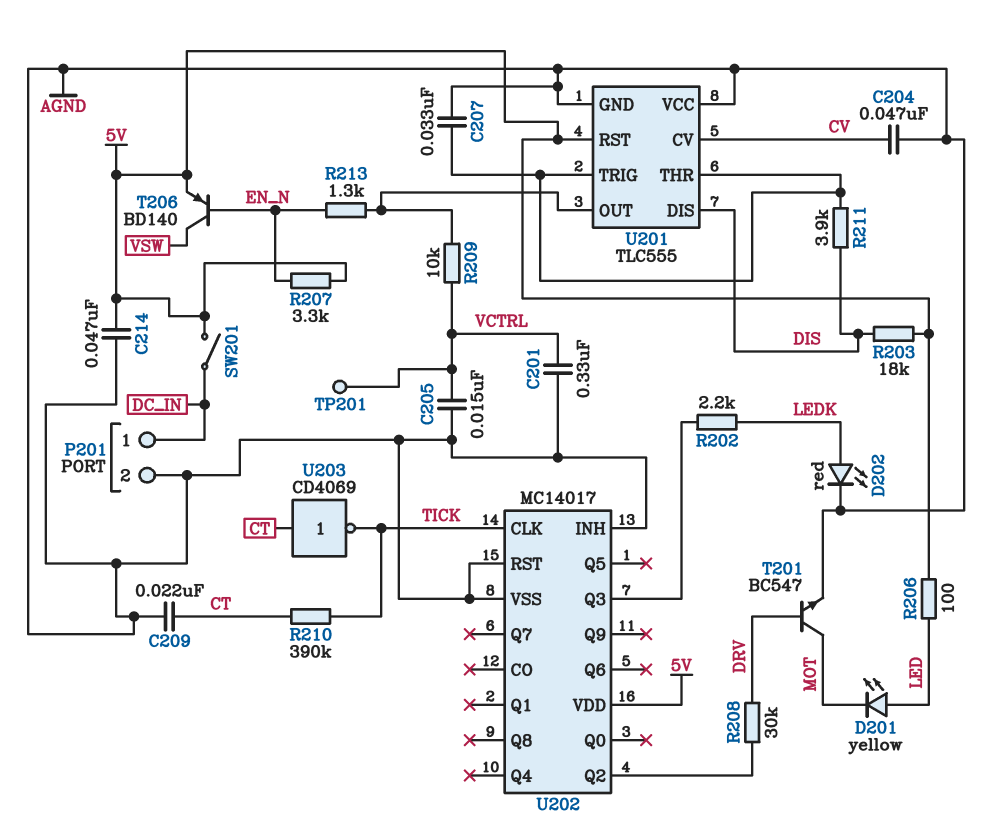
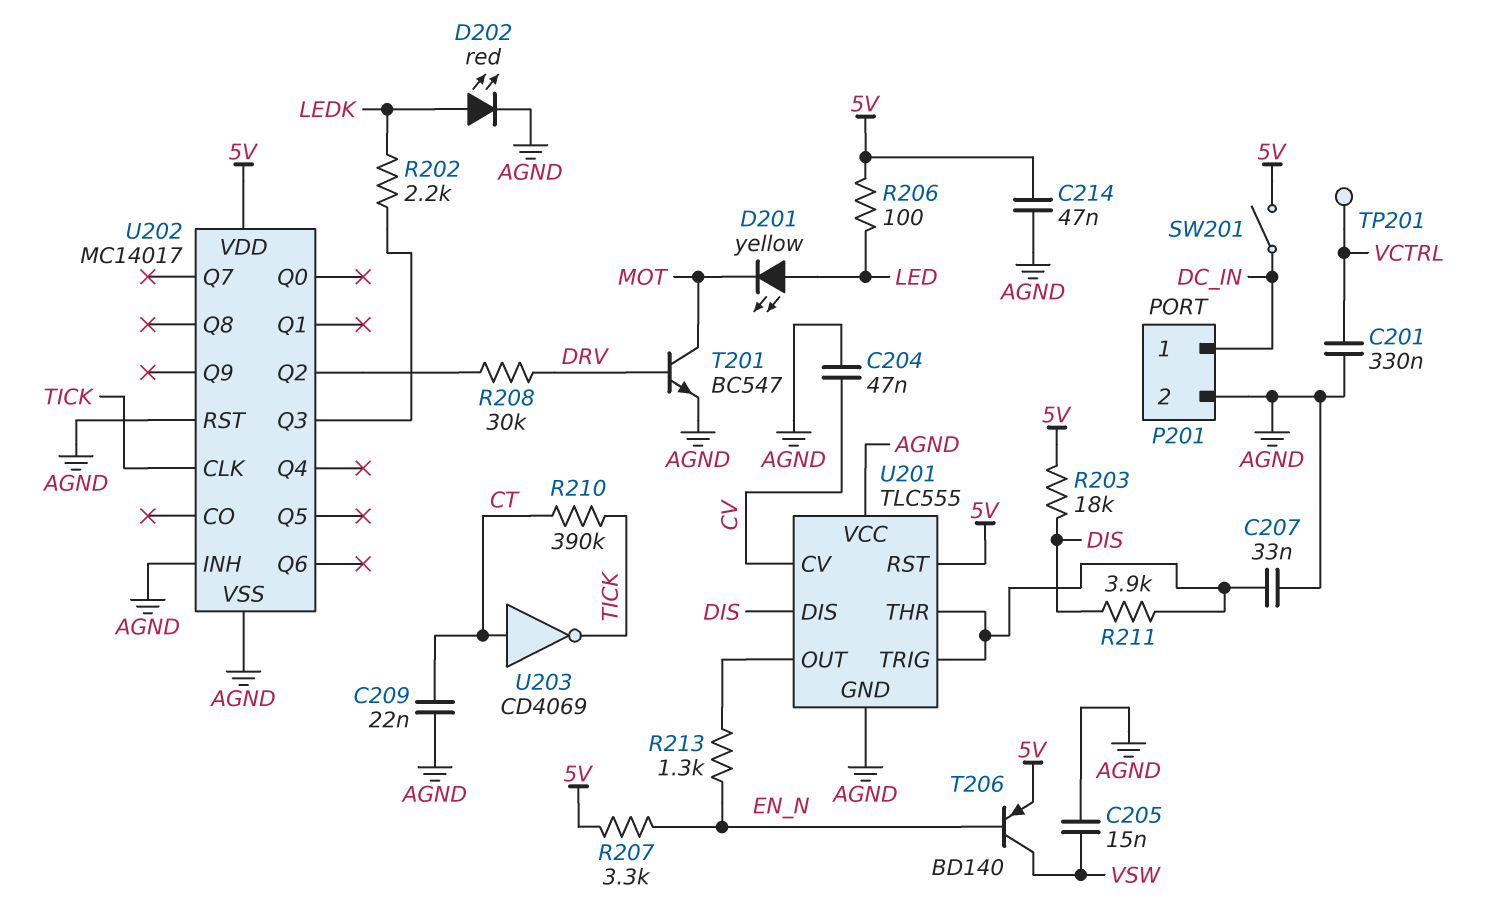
C205: 15nF (AGND, VCTRL) -> 15nF (AGND, VSW)
R209: 10k (U201/OUT, VCTRL) -> none

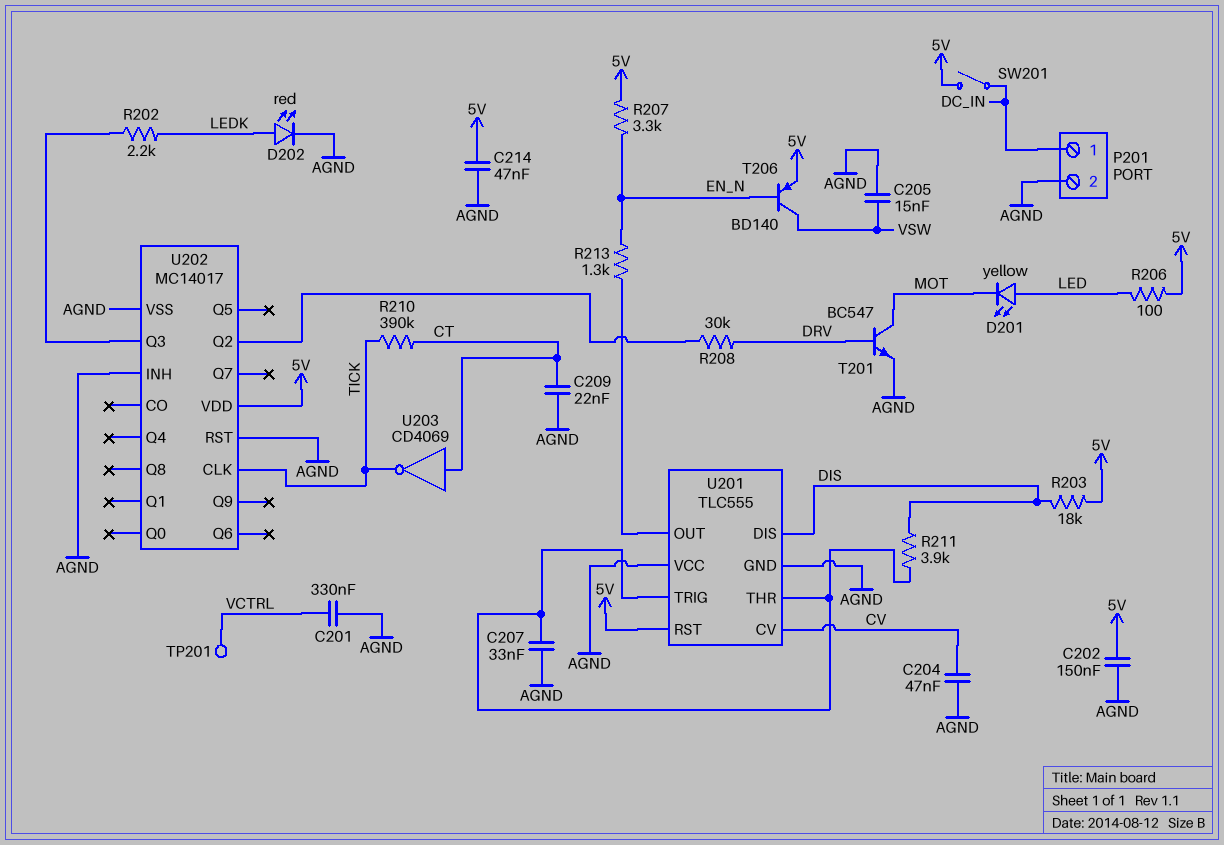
C202: none -> 150nF (5V, AGND)

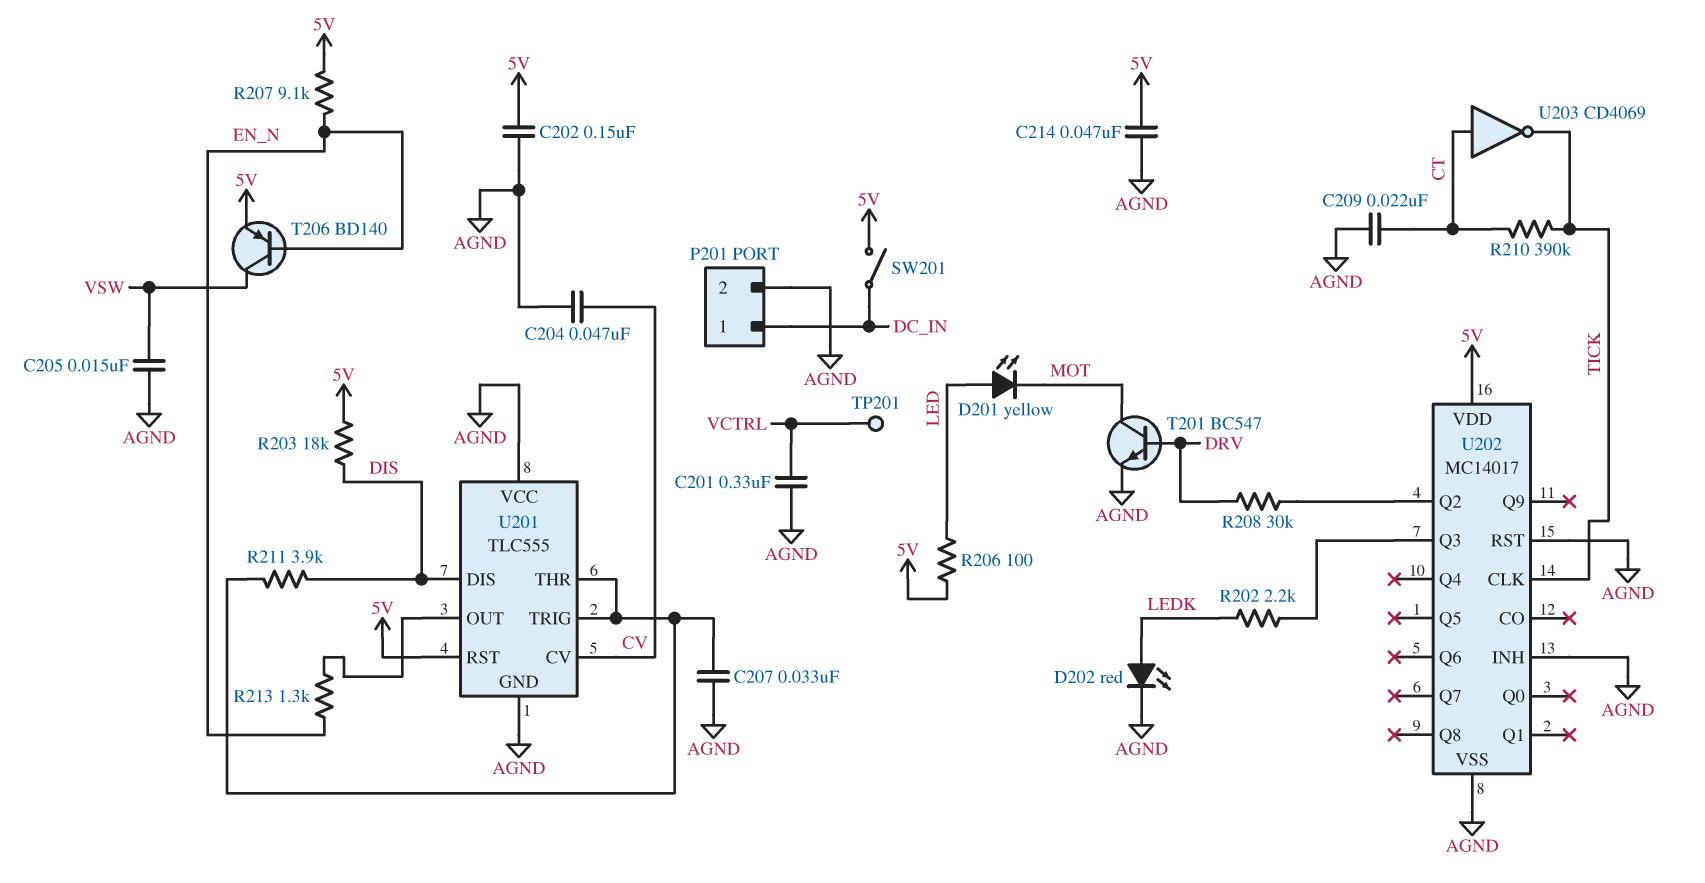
R207: 3.3k (5V, EN_N) -> 9.1k (5V, EN_N)

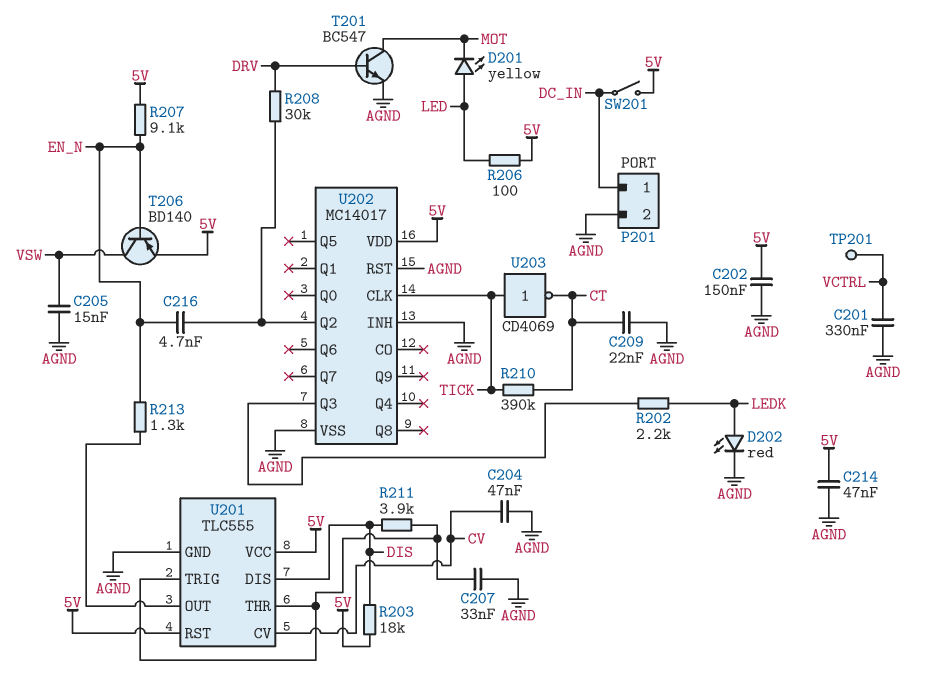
C216: none -> 4.7nF (EN_N, U202/Q2)
U201 pin VCC: AGND -> 5V
U203: NOT CD4069 (in CT, out TICK) -> NOT CD4069 (in TICK, out CT)

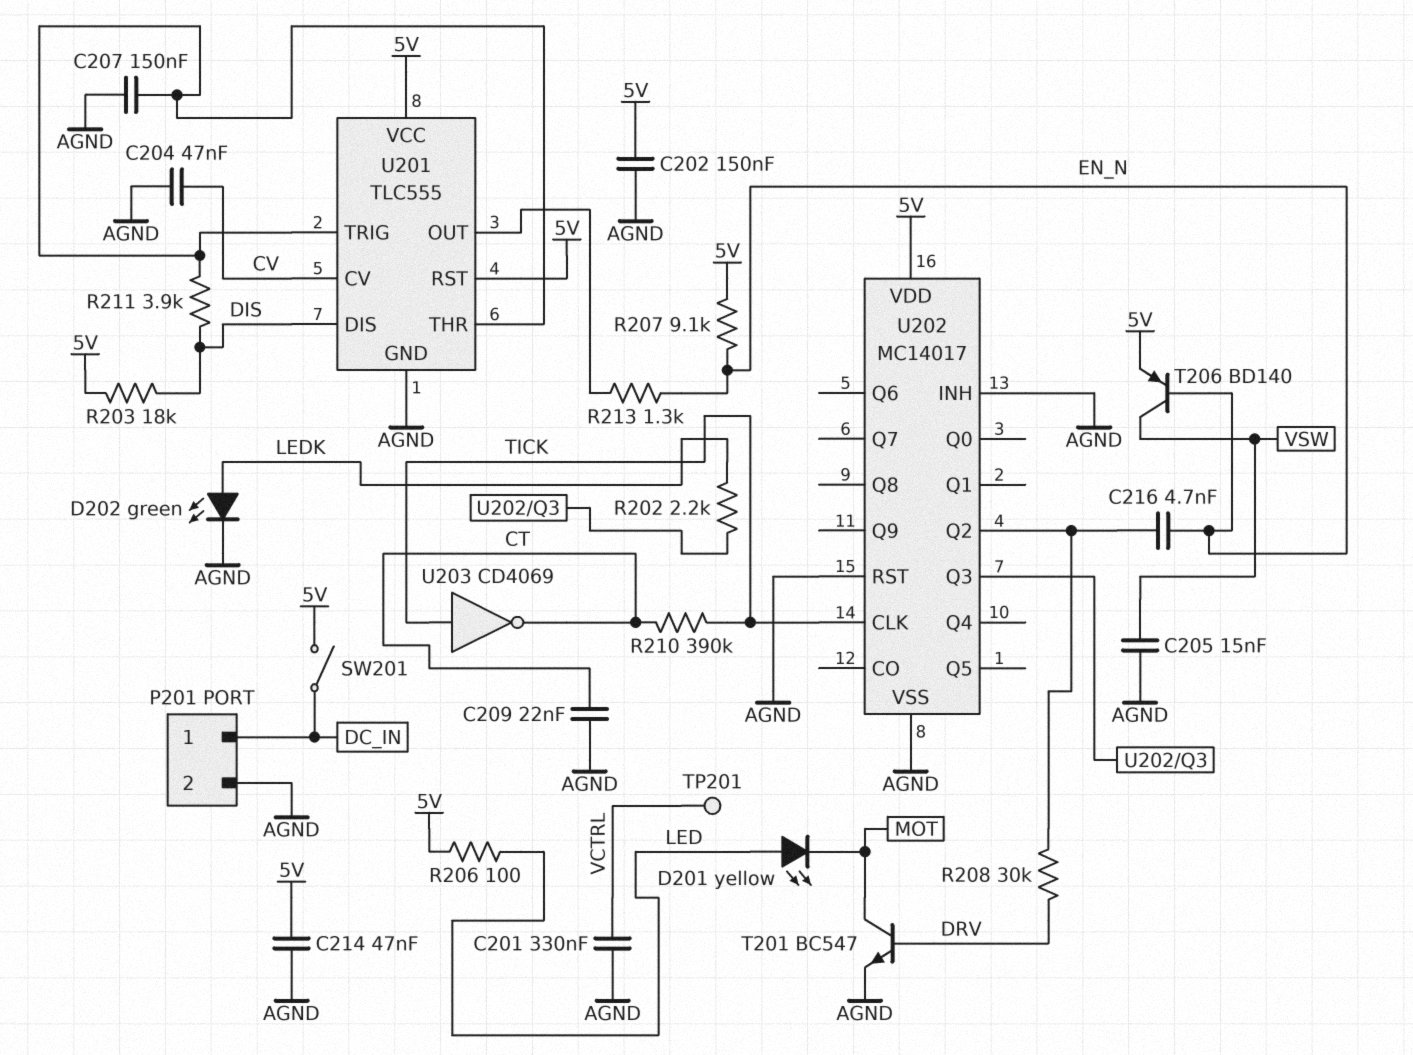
C207: 33nF (AGND, U201/THR) -> 150nF (AGND, U201/THR)
D202: LED red (A LEDK, K AGND) -> LED green (A LEDK, K AGND)

